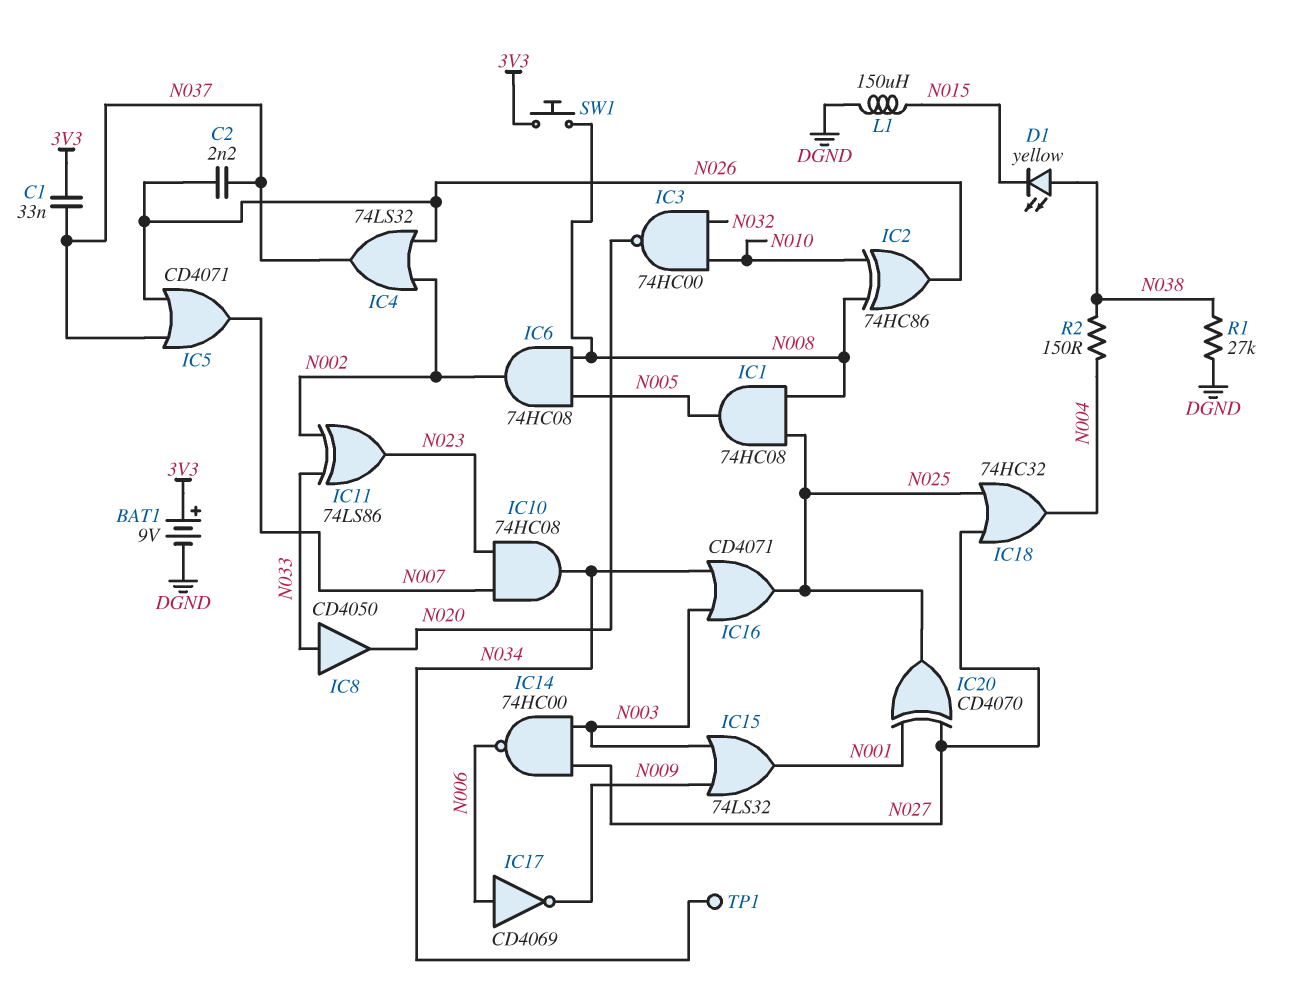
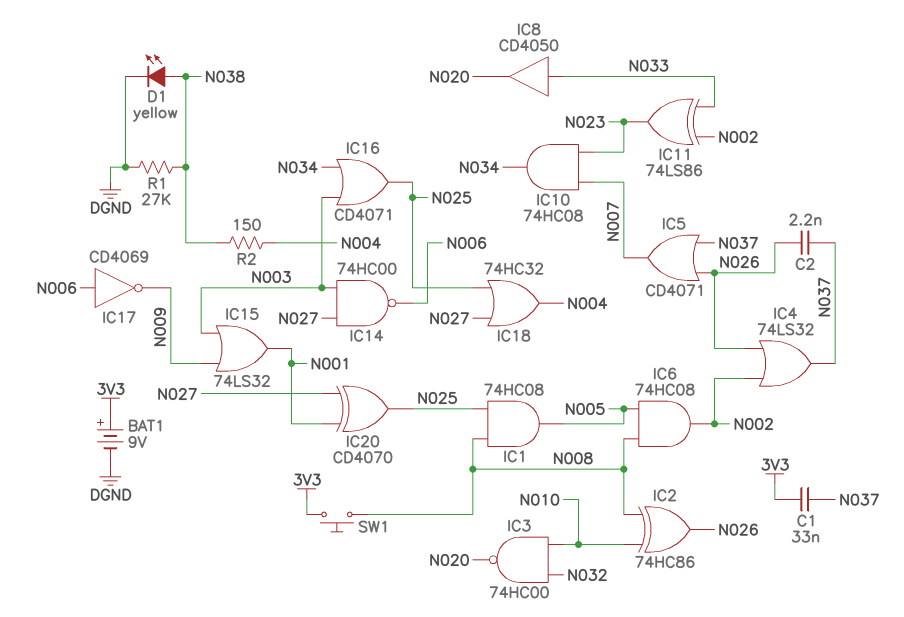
D1: LED yellow (A N038, K N015) -> LED yellow (A N038, K DGND)
L1: 150uH (DGND, N015) -> none
TP1: test point (N034) -> none

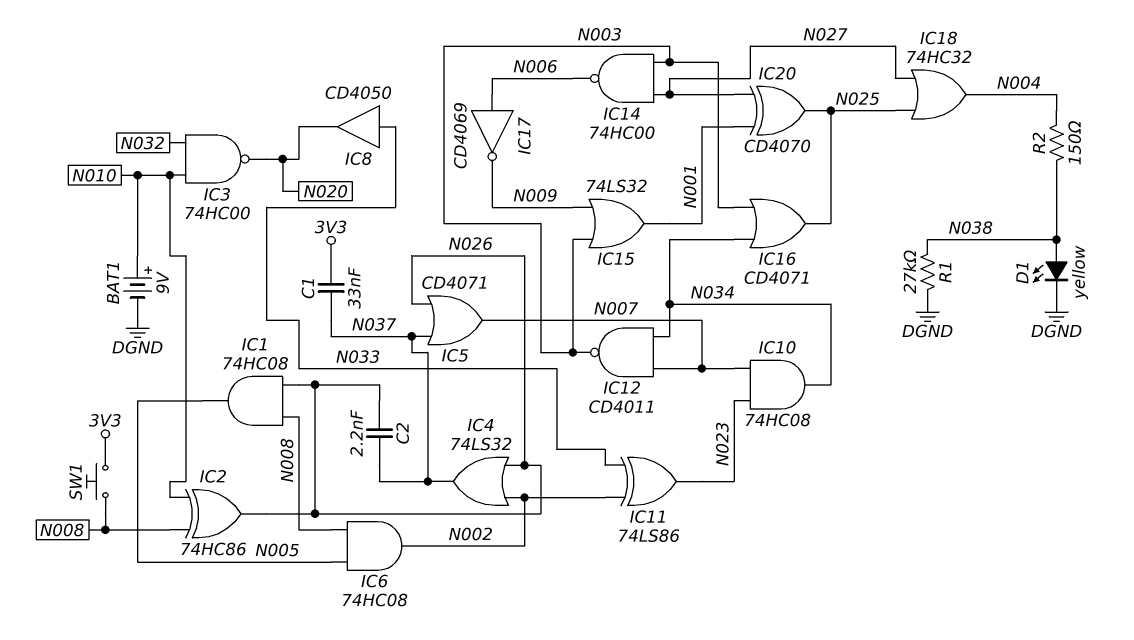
BAT1: 9V (plus 3V3, minus DGND) -> 9V (plus N010, minus DGND)
IC1: AND 74HC08 (in N008, in N025, out N005) -> AND 74HC08 (in N008, in N026, out N005)
IC12: none -> NAND CD4011 (in N007, in N034, out N003)

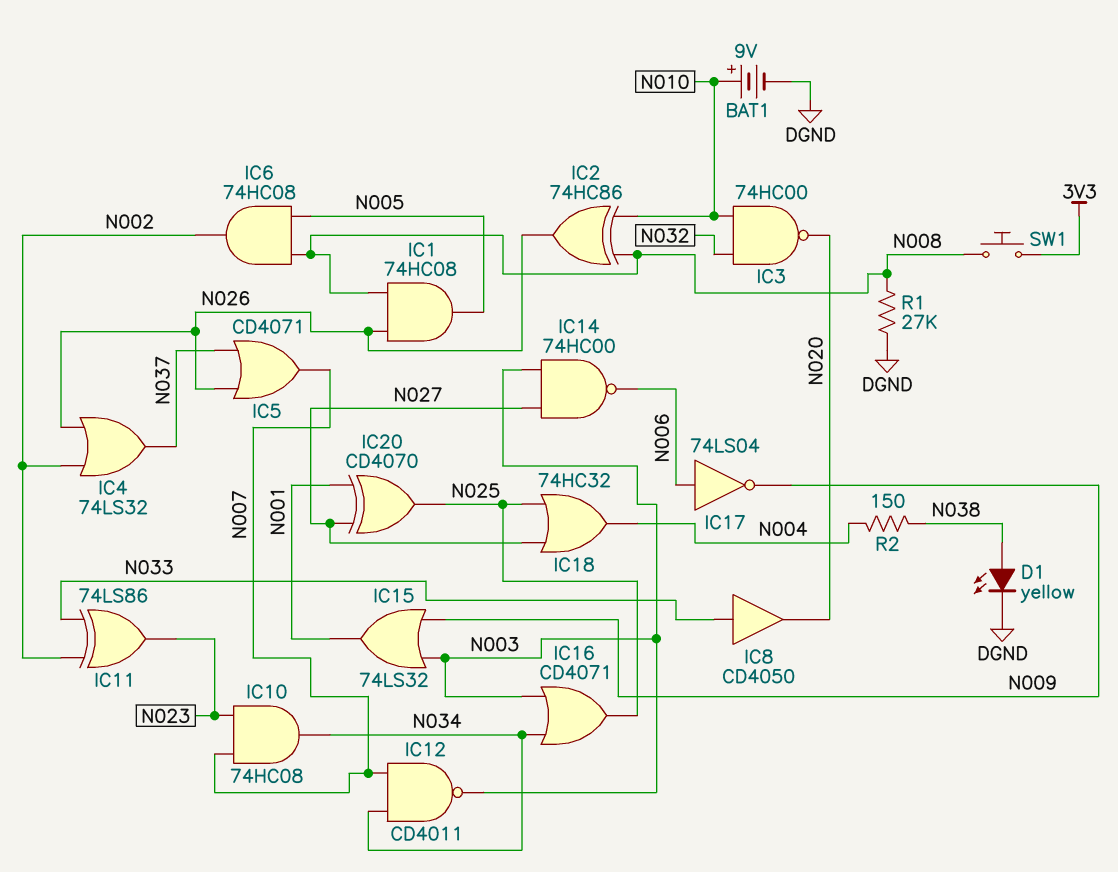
C1: 33nF (3V3, N037) -> none
C2: 2.2nF (N026, N037) -> none
IC17: NOT CD4069 (in N006, out N009) -> NOT 74LS04 (in N006, out N009)
R1: 27k (DGND, N038) -> 27k (DGND, N008)

